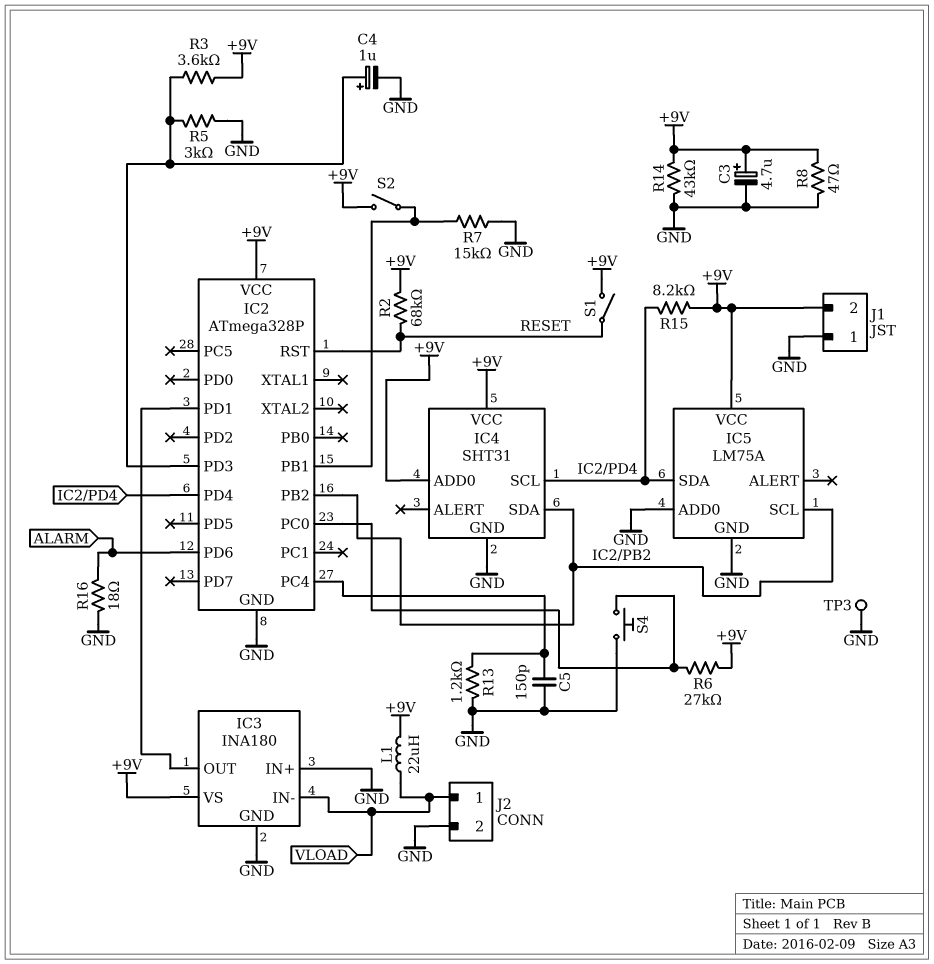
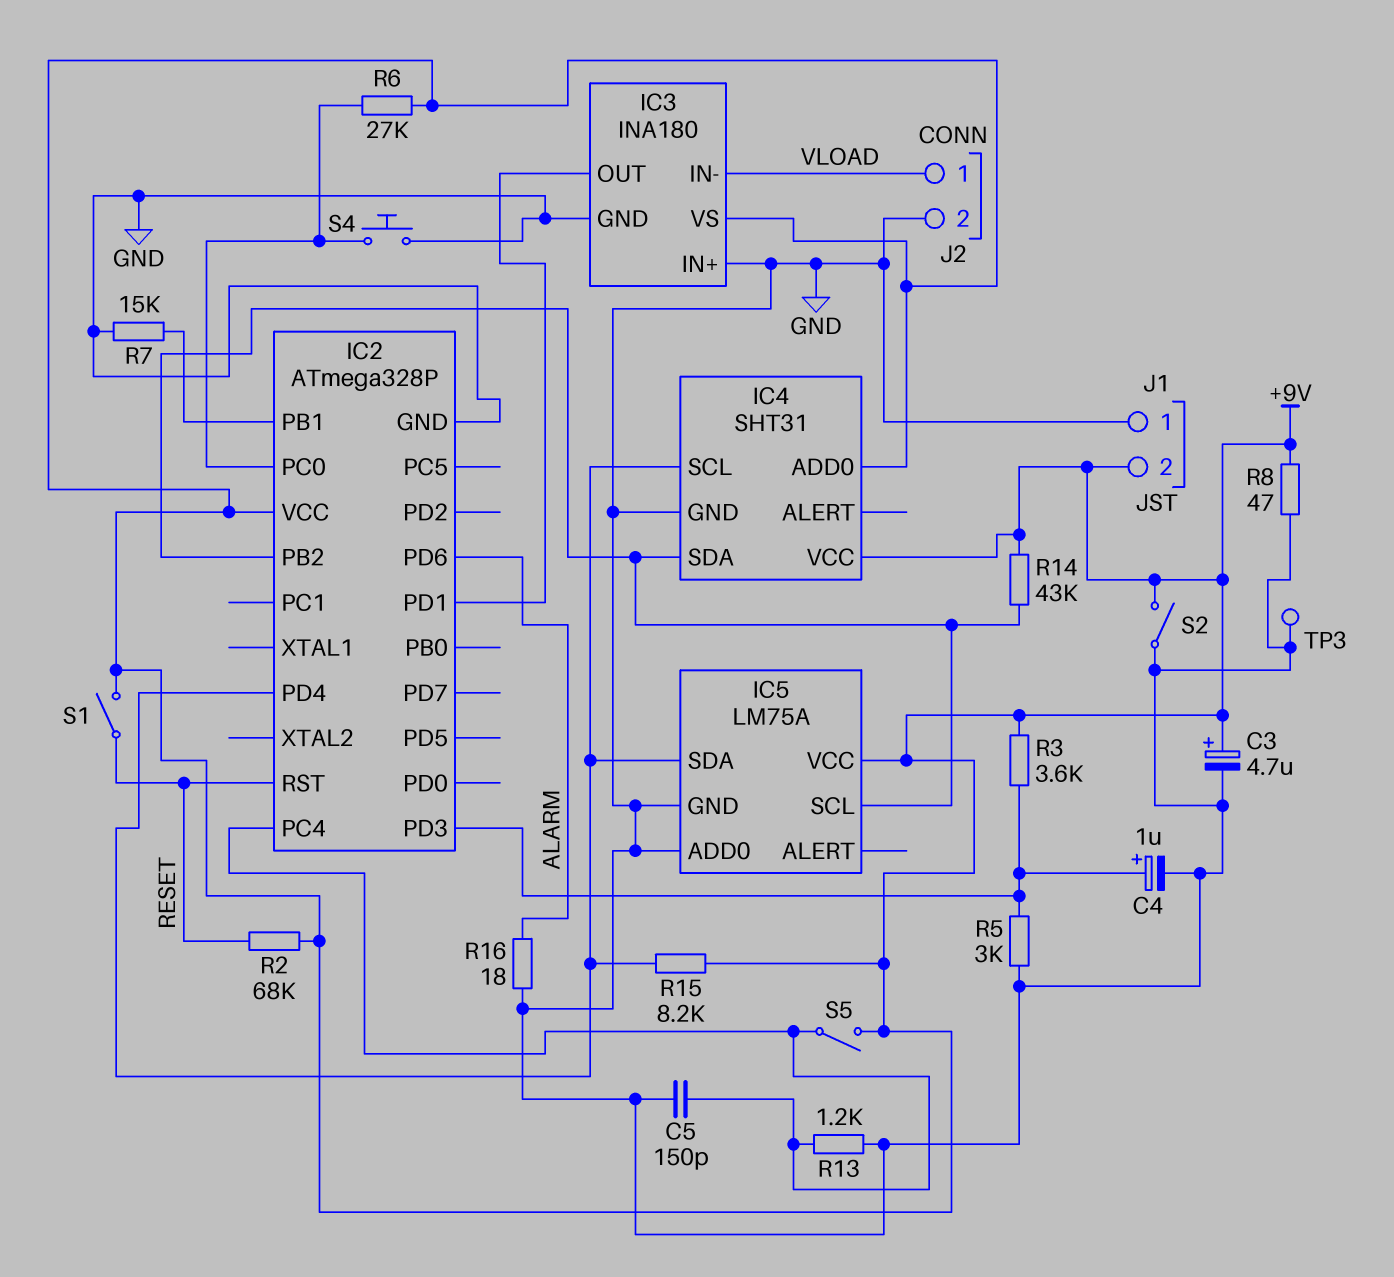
L1: 22uH (+9V, VLOAD) -> none
R14: 43k (+9V, GND) -> 43k (+9V, IC2/PB2)
S2: switch (+9V, IC2/PB1) -> switch (+9V, GND)
S5: none -> switch (+9V, IC2/PC4)

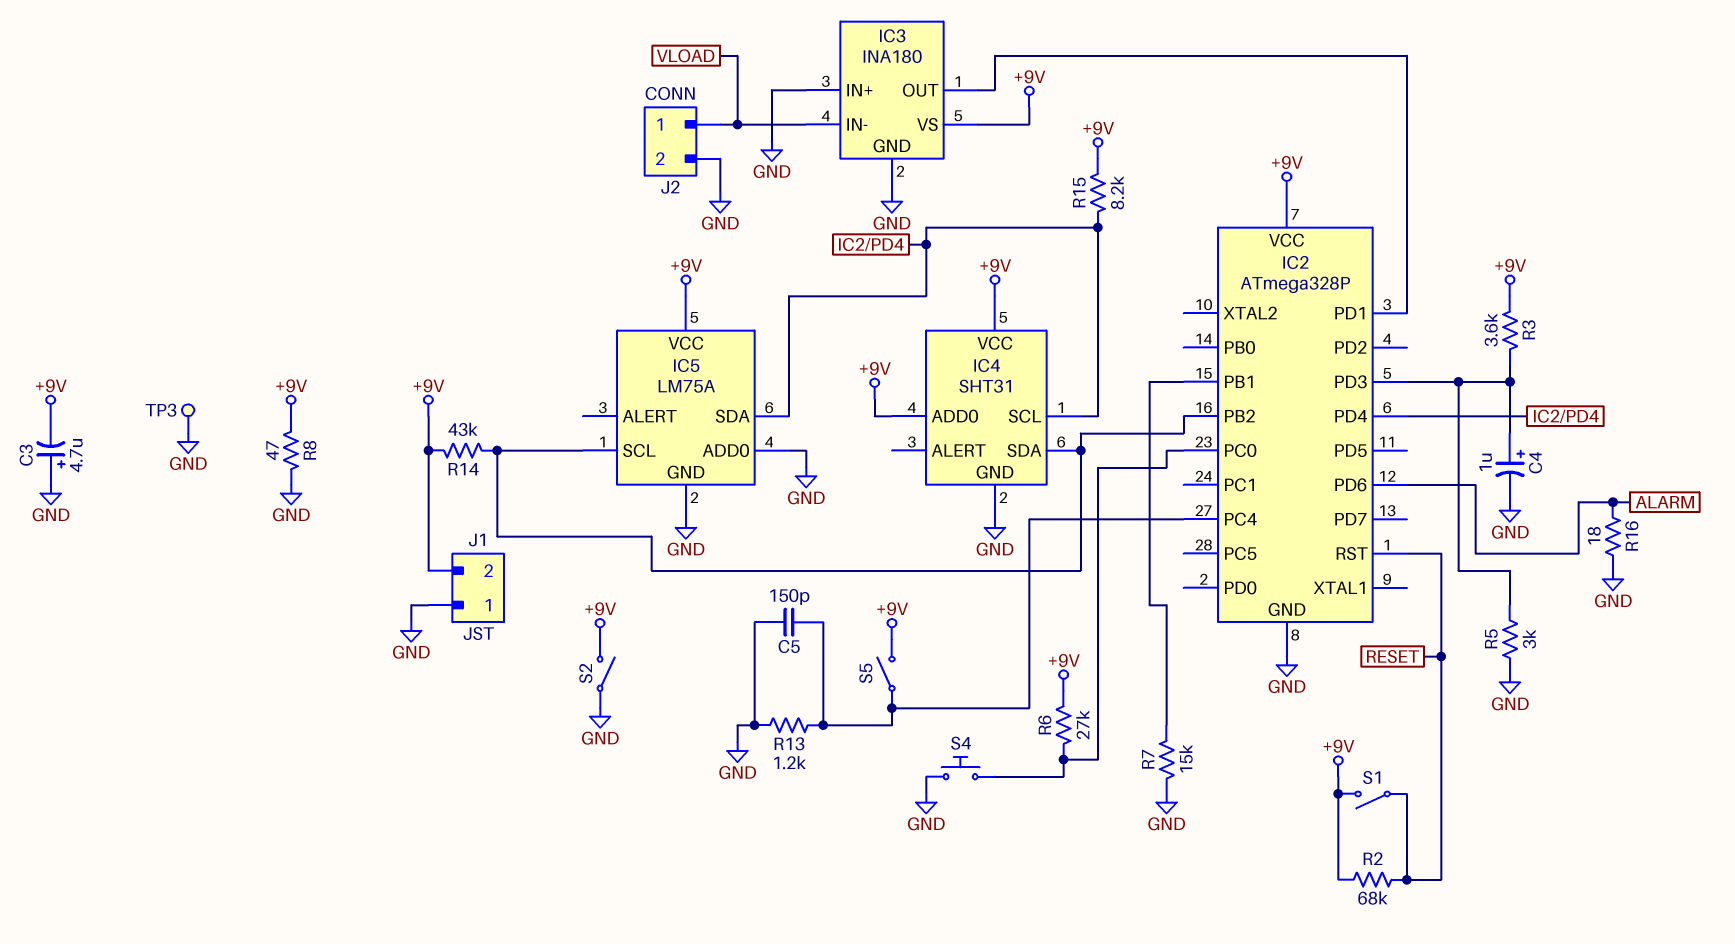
C3: 4.7uF (plus +9V, minus GND) -> 4.7uF (plus GND, minus +9V)

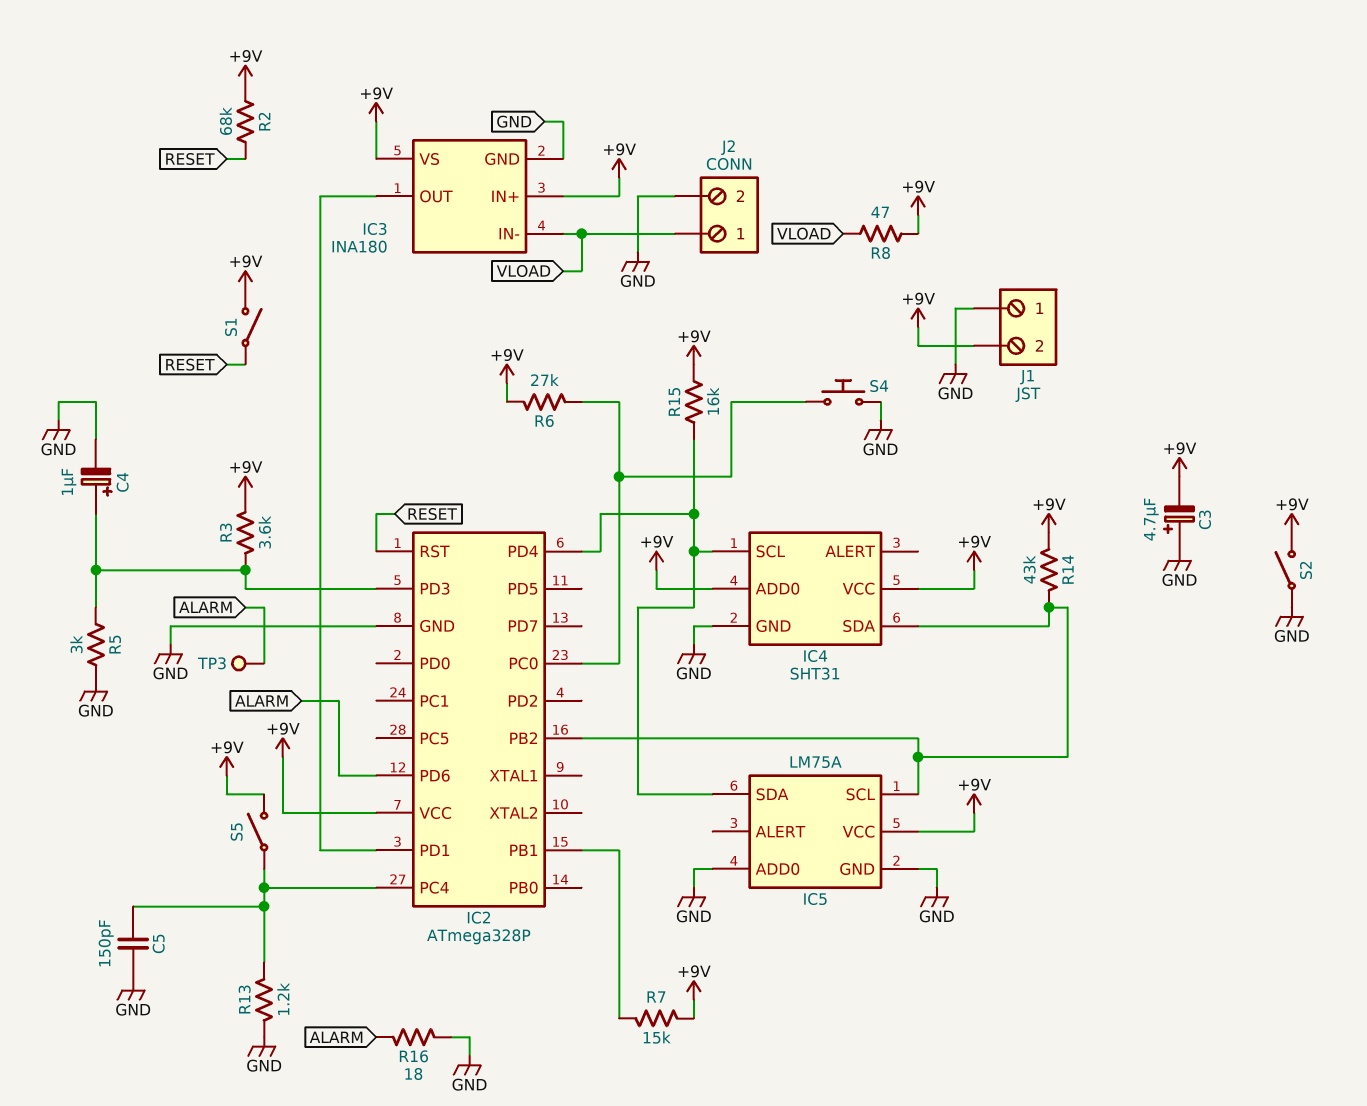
IC3 pin IN+: GND -> +9V
R7: 15k (GND, IC2/PB1) -> 15k (+9V, IC2/PB1)
R8: 47 (+9V, GND) -> 47 (+9V, VLOAD)
R15: 8.2k (+9V, IC2/PD4) -> 16k (+9V, IC2/PD4)
TP3: test point (GND) -> test point (ALARM)

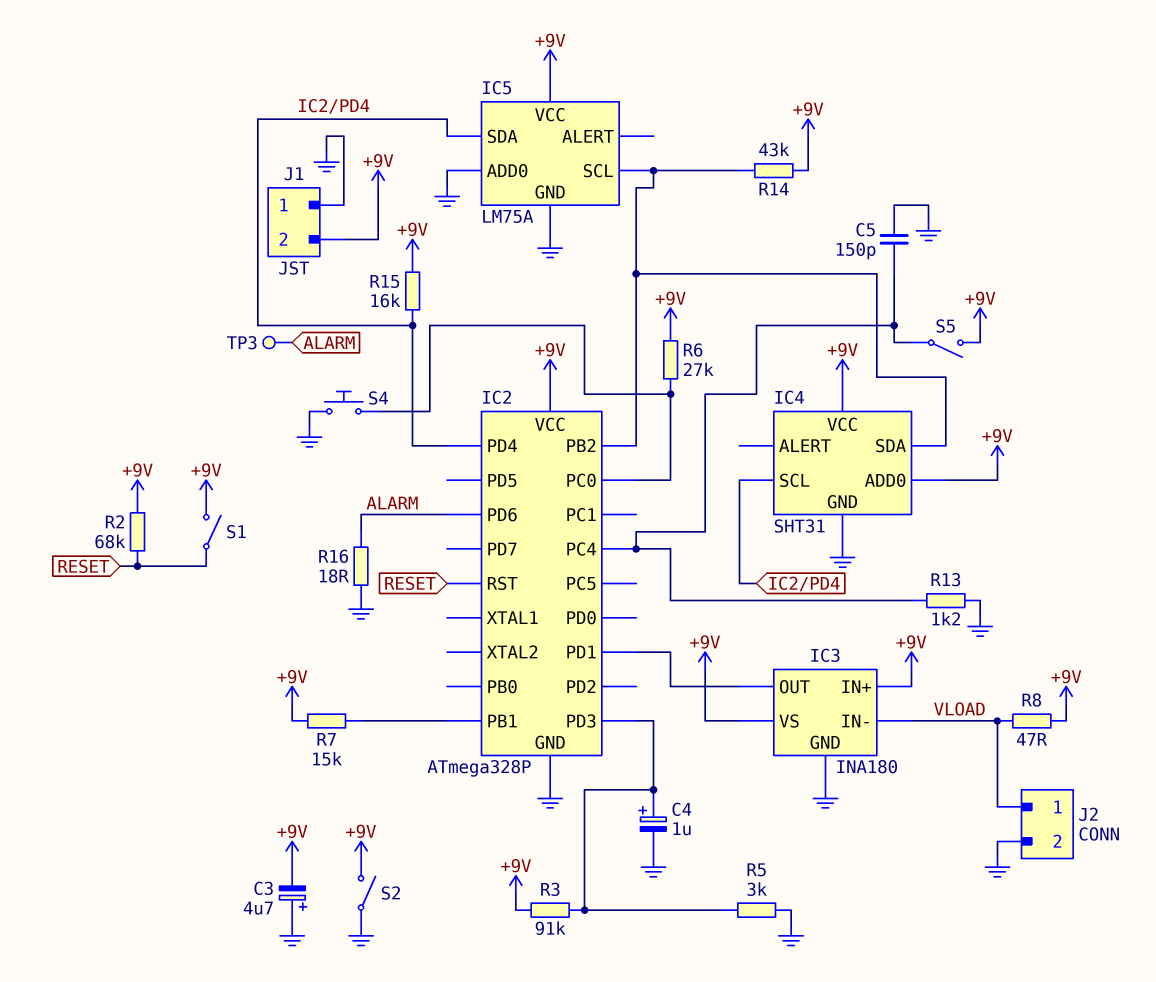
R3: 3.6k (+9V, IC2/PD3) -> 91k (+9V, IC2/PD3)

